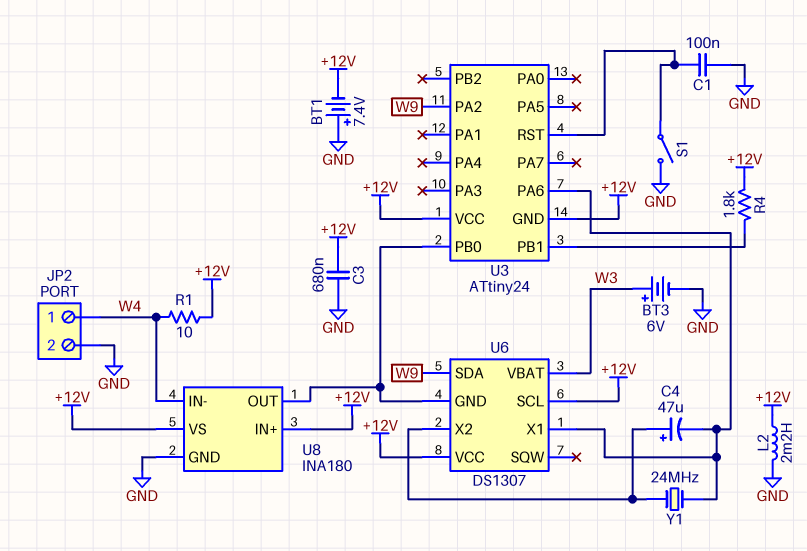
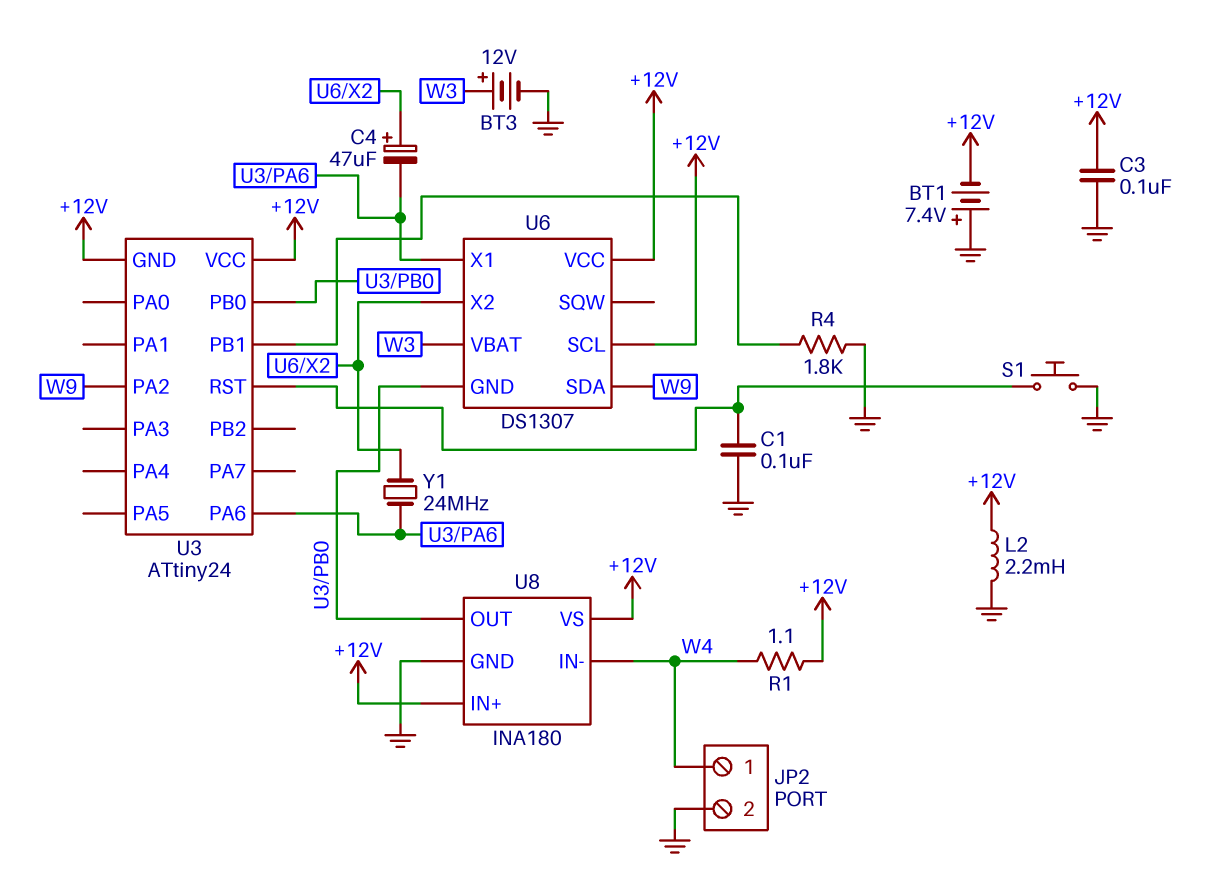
BT3: 6V (plus W3, minus GND) -> 12V (plus W3, minus GND)
C3: 680nF (+12V, GND) -> 100nF (+12V, GND)
R1: 10 (+12V, W4) -> 1.1 (+12V, W4)
R4: 1.8k (+12V, U3/PB1) -> 1.8k (GND, U3/PB1)
S1: switch (GND, U3/RST) -> button (GND, U3/RST)

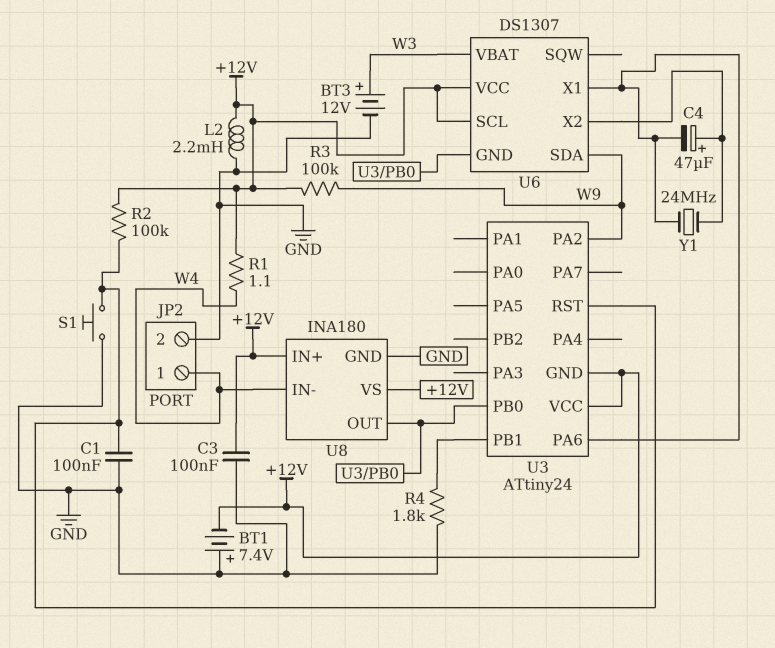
R2: none -> 100k (+12V, U3/RST)
R3: none -> 100k (+12V, W9)

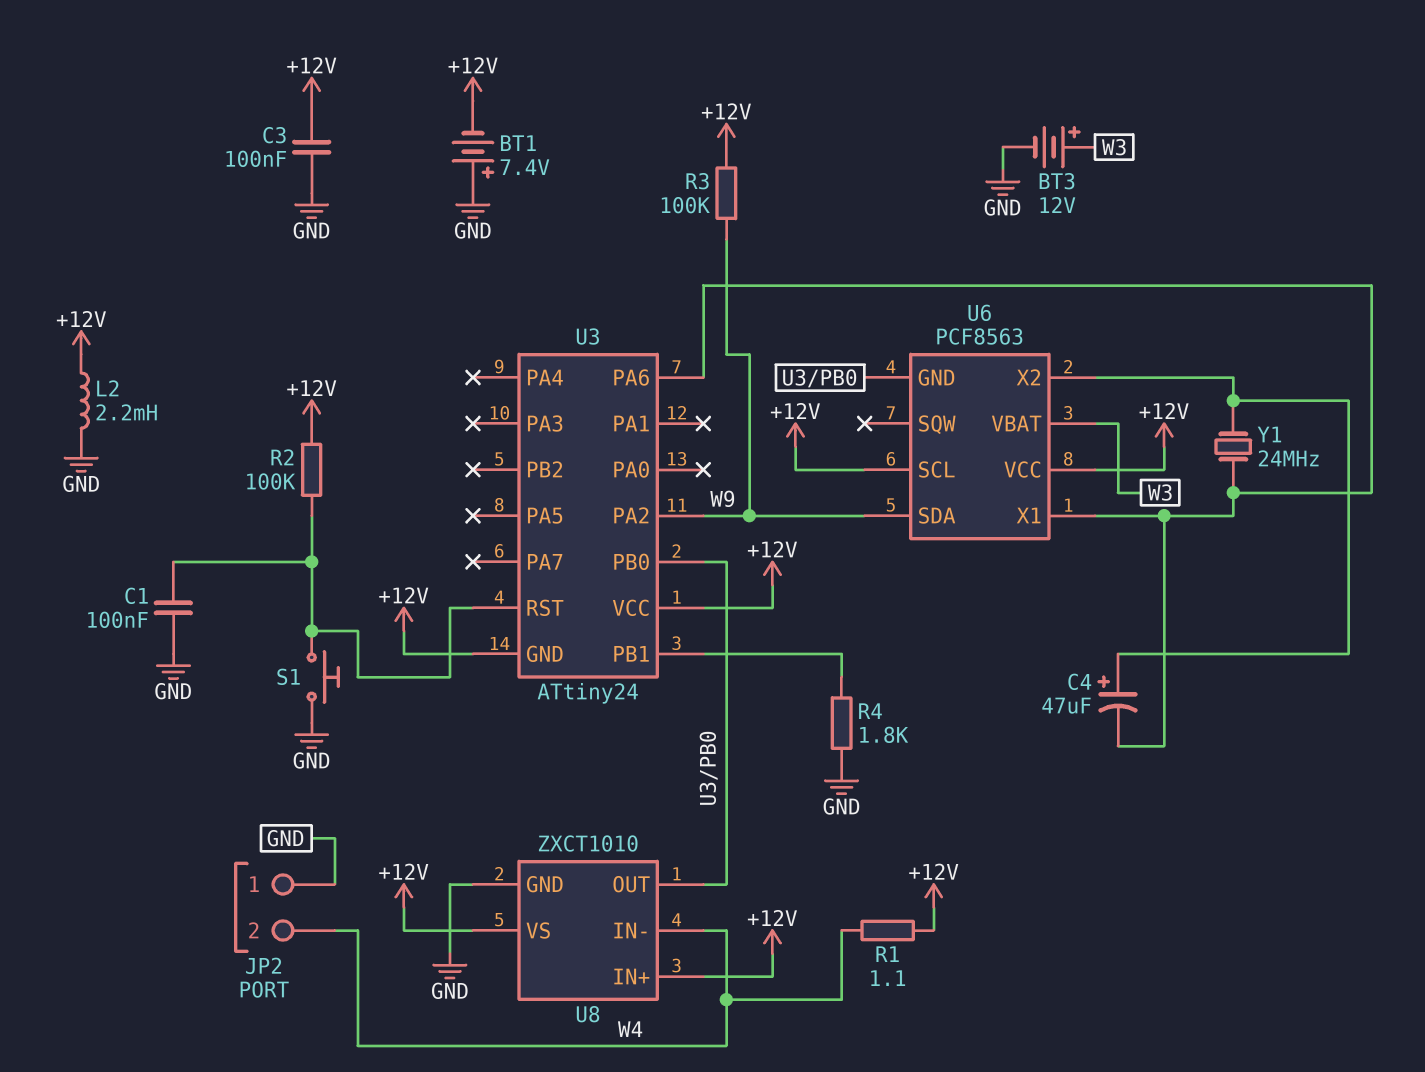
JP2 pin 1: W4 -> GND
JP2 pin 2: GND -> W4
U6: DS1307 -> PCF8563
U8: INA180 -> ZXCT1010

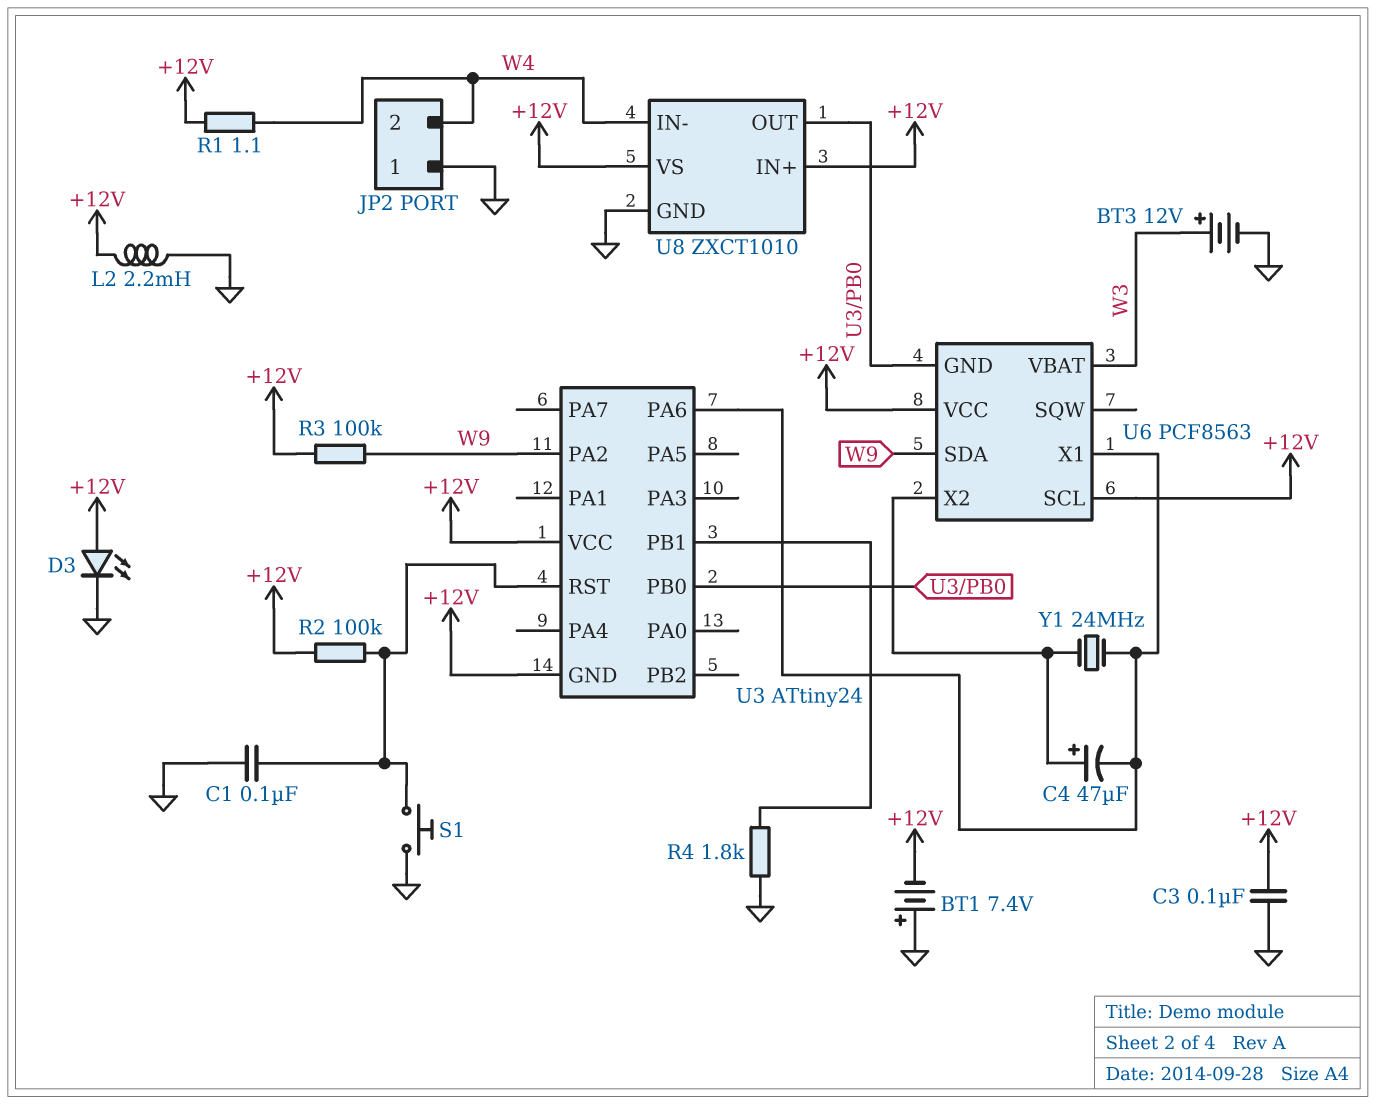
D3: none -> LED (A +12V, K GND)

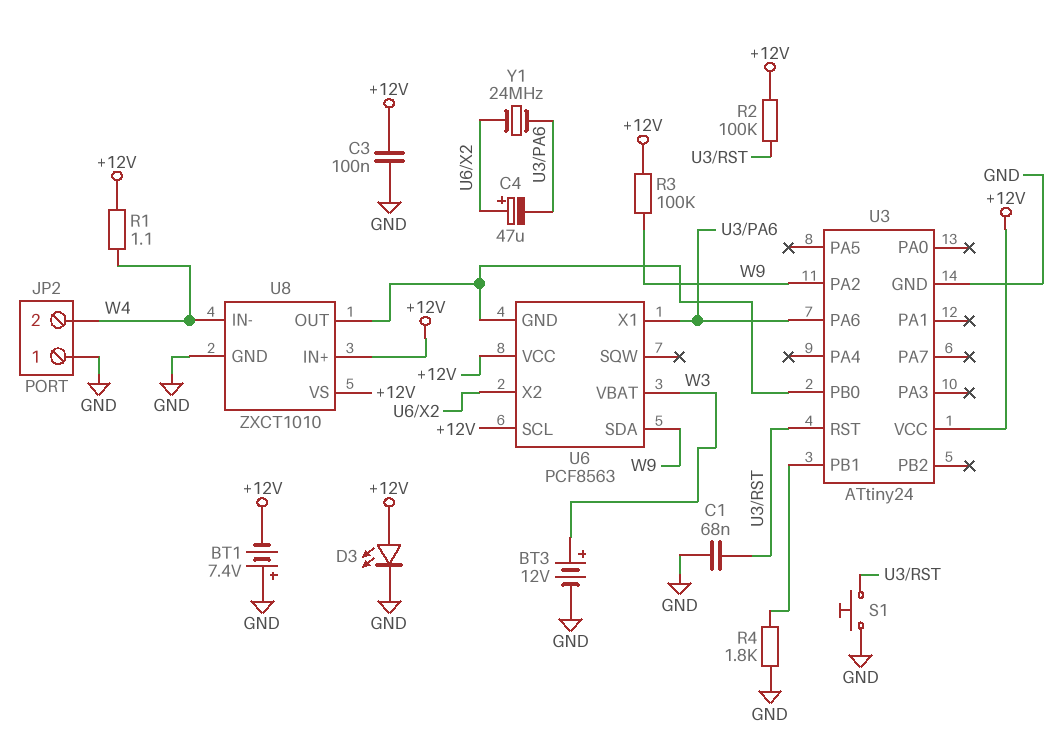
C1: 100nF (GND, U3/RST) -> 68nF (GND, U3/RST)
L2: 2.2mH (+12V, GND) -> none
U3 pin GND: +12V -> GND

